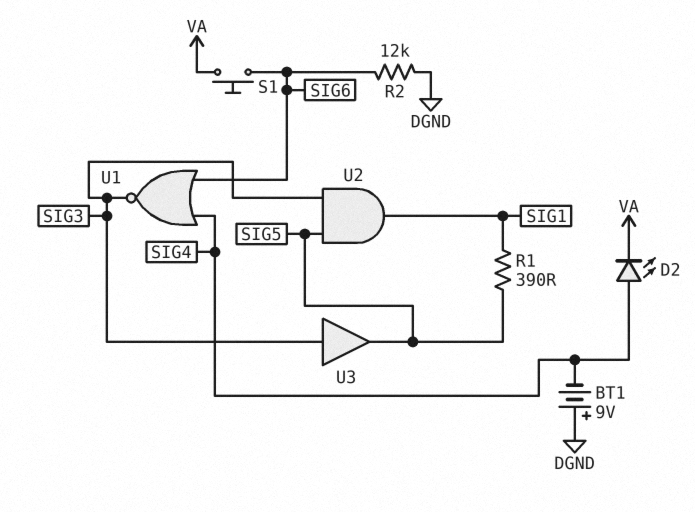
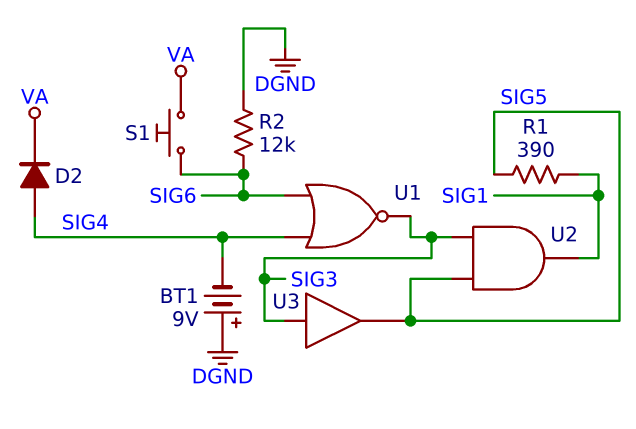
D2: LED (A SIG4, K VA) -> diode (A SIG4, K VA)

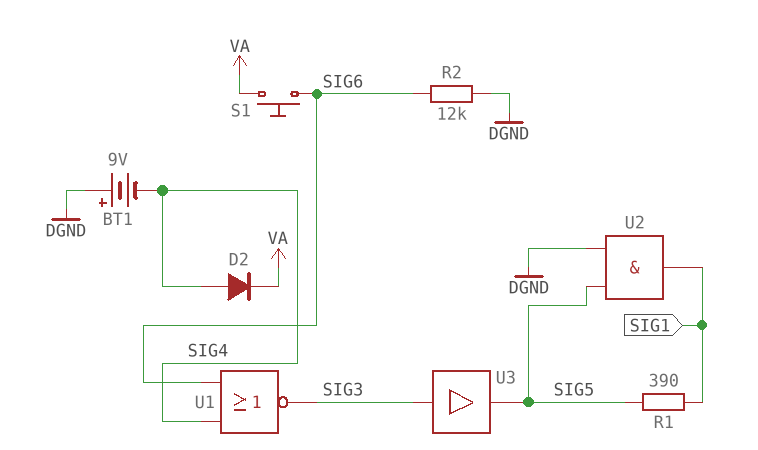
U2: AND (in SIG3, in SIG5, out SIG1) -> AND (in DGND, in SIG5, out SIG1)

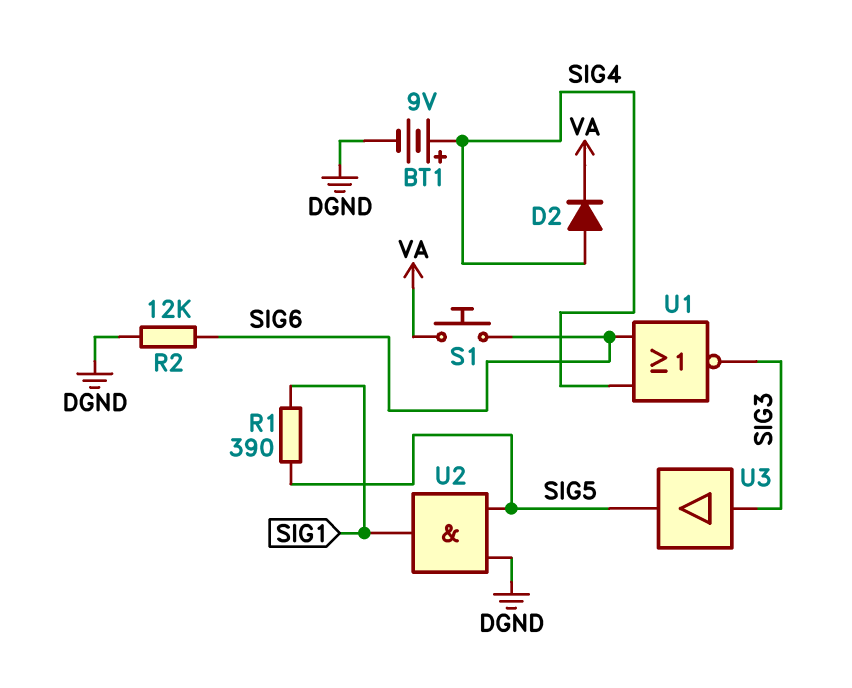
BT1: 9V (plus DGND, minus SIG4) -> 9V (plus SIG4, minus DGND)

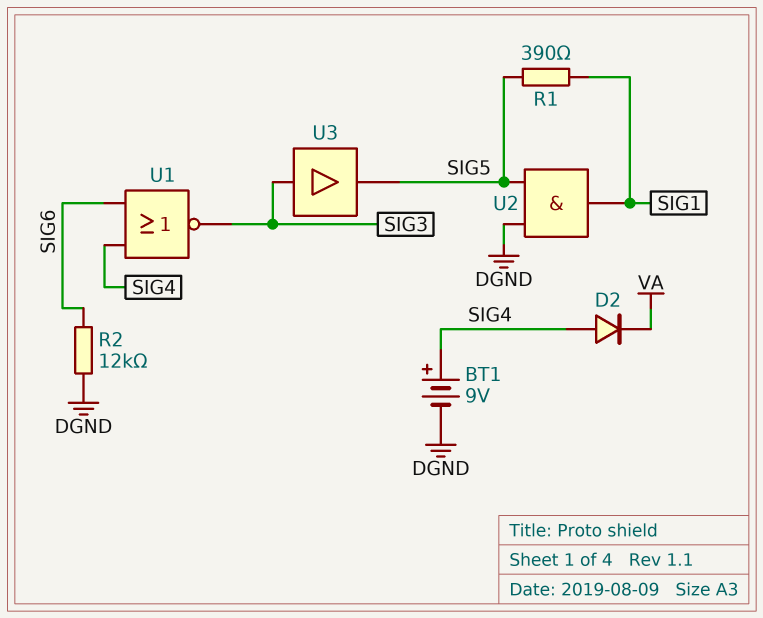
S1: button (SIG6, VA) -> none

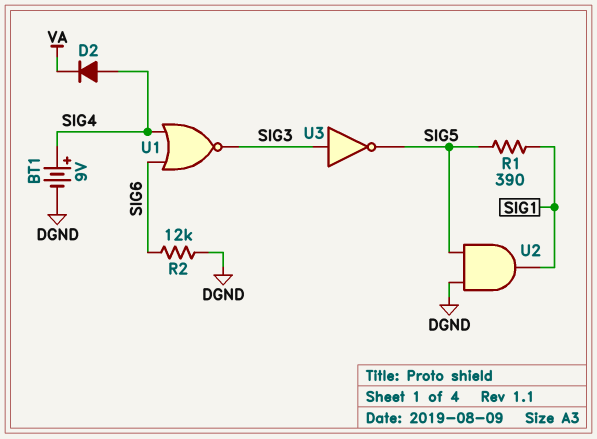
U3: buffer (in SIG3, out SIG5) -> NOT (in SIG3, out SIG5)

